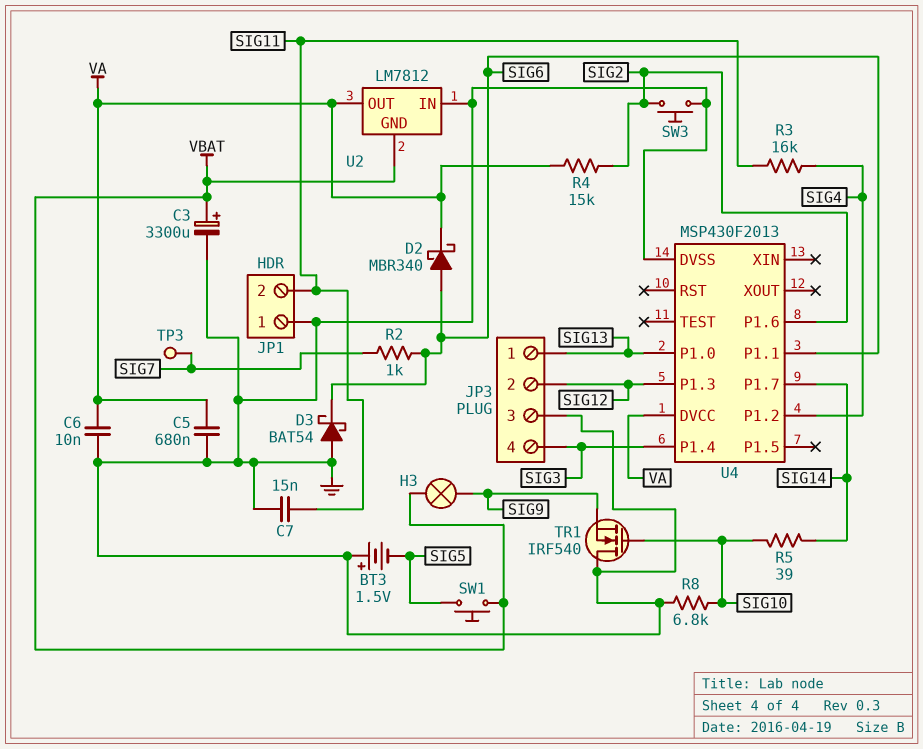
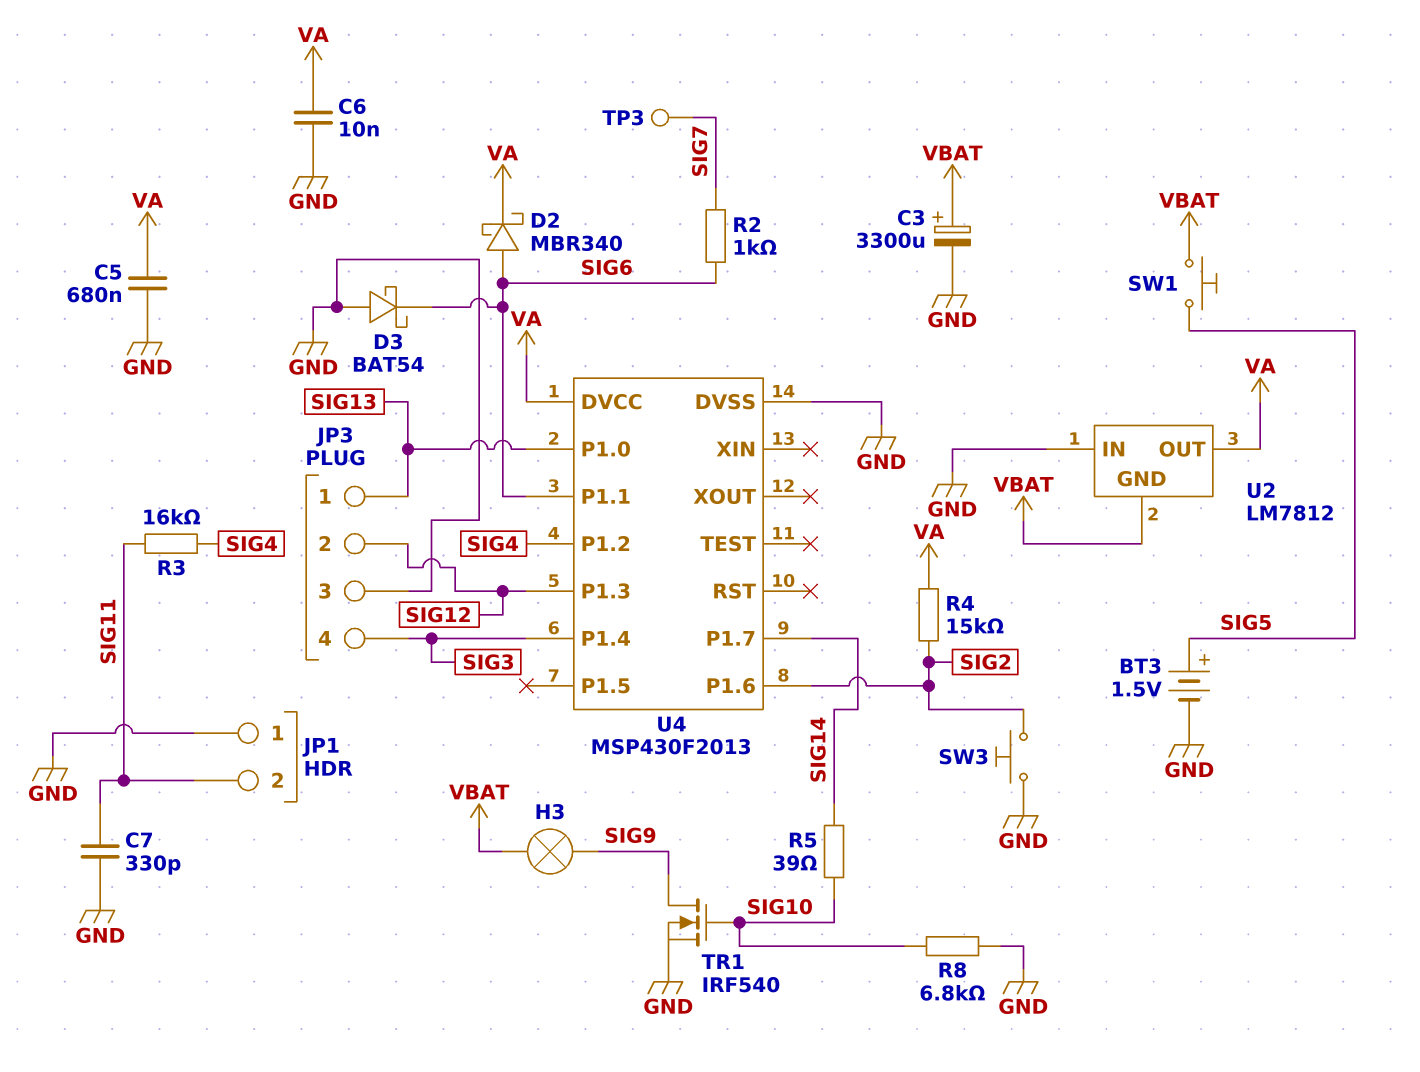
BT3: 1.5V (plus GND, minus SIG5) -> 1.5V (plus SIG5, minus GND)
C7: 15nF (GND, SIG11) -> 330pF (GND, SIG11)
TR1: NMOS IRF540 (G SIG10, D GND, S SIG9) -> NMOS IRF540 (G SIG10, D SIG9, S GND)

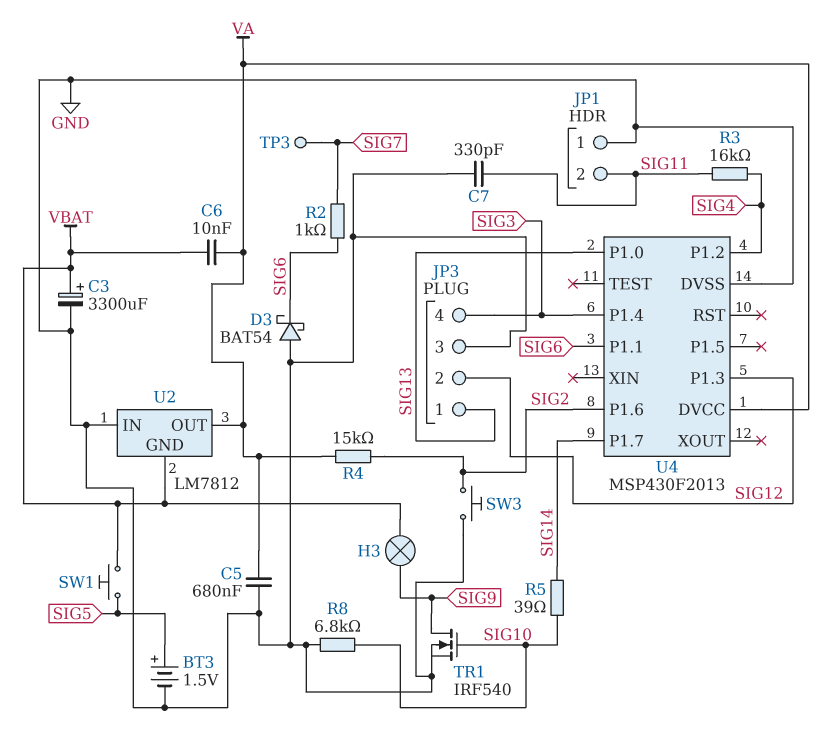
C6: 10nF (GND, VA) -> 10nF (VA, VBAT)
D2: schottky MBR340 (A SIG6, K VA) -> none

